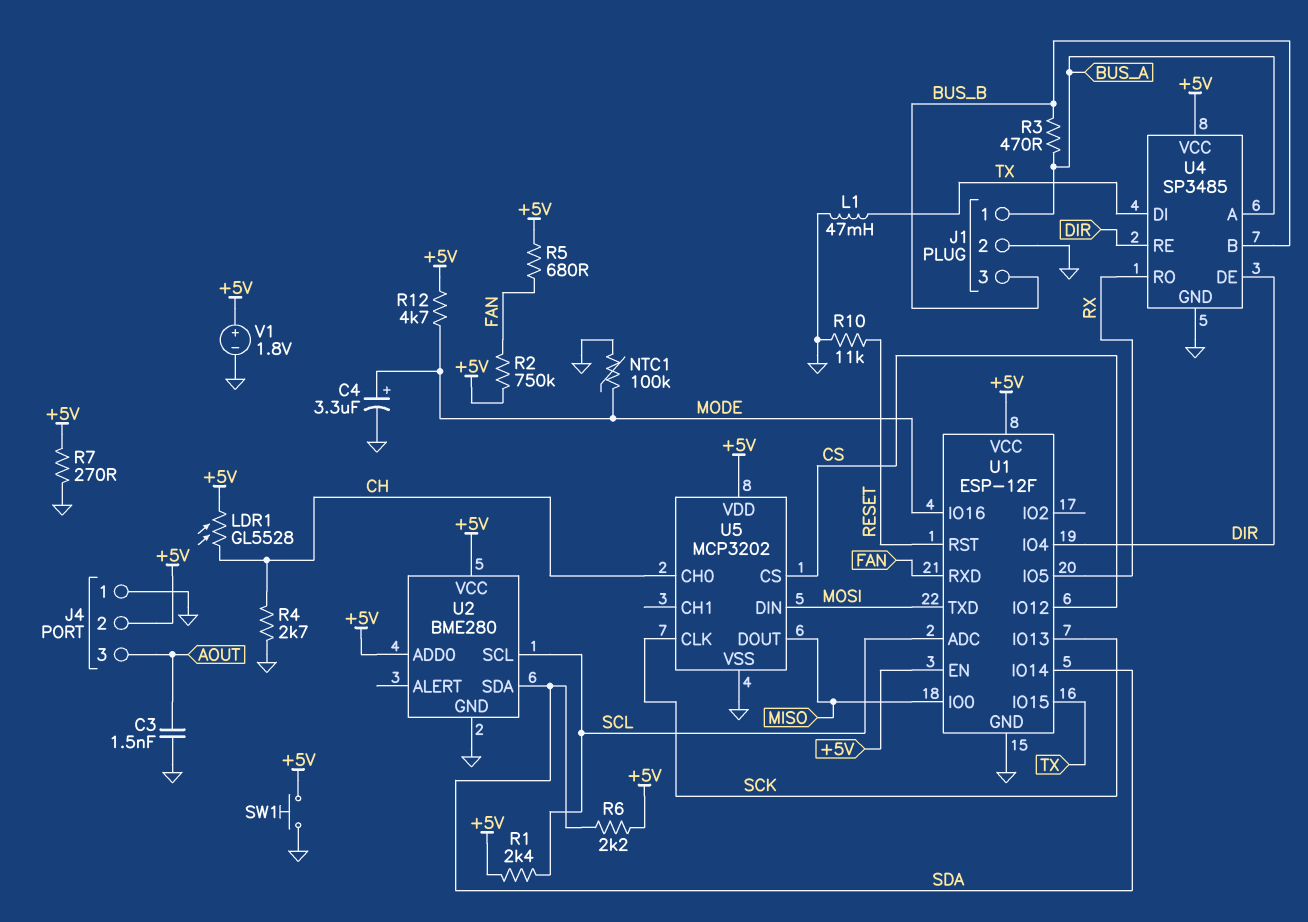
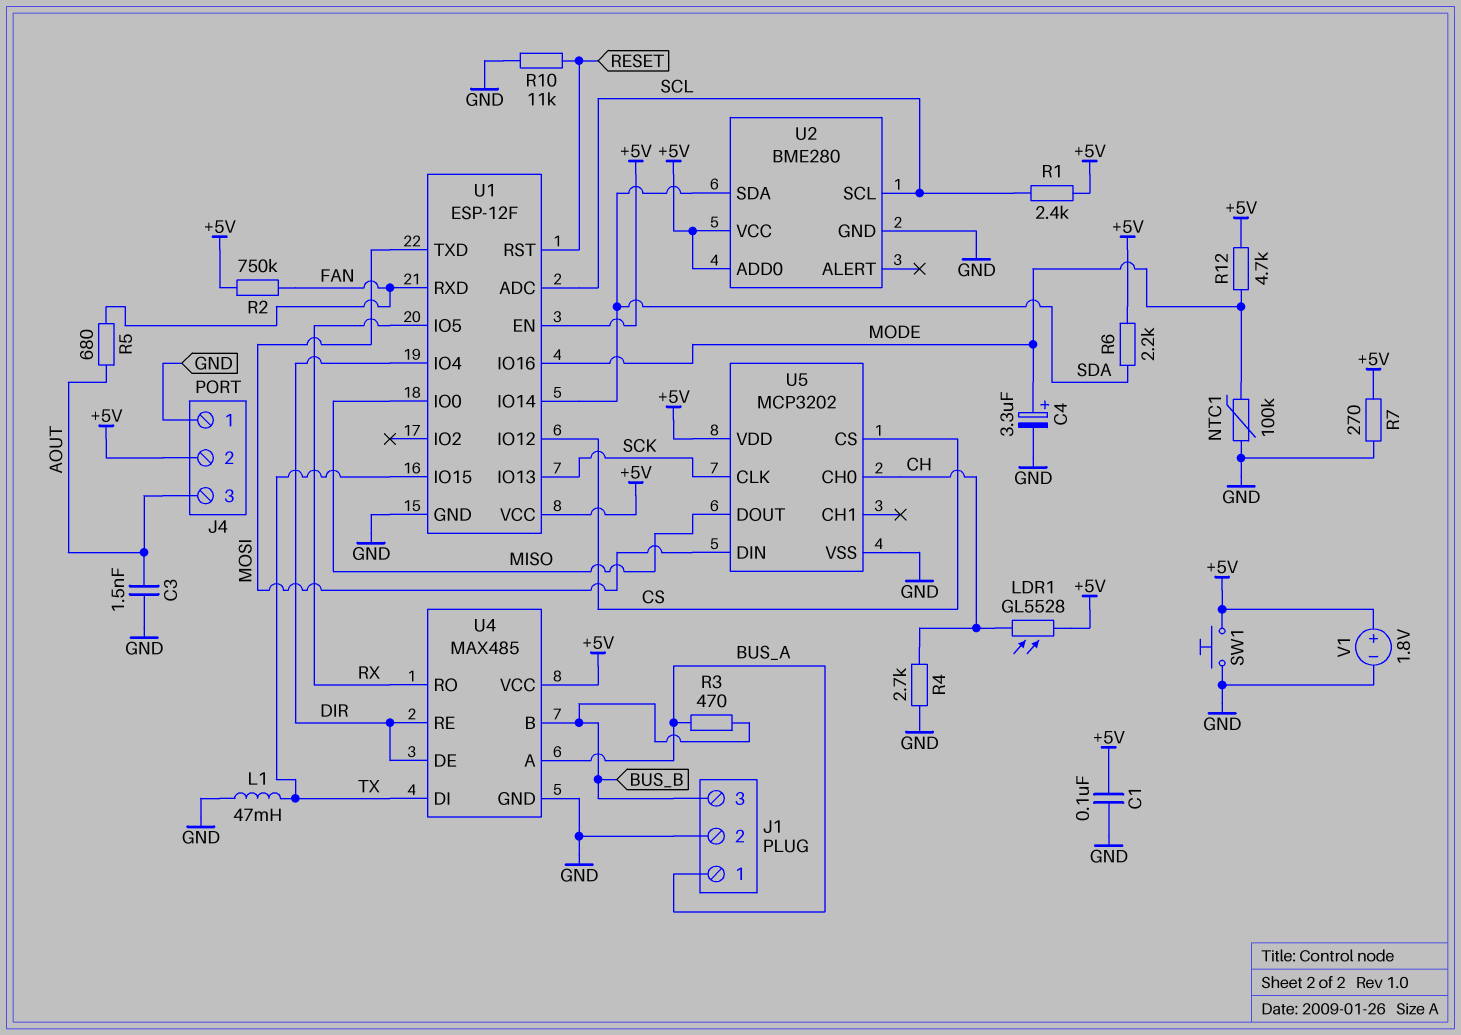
C1: none -> 100nF (+5V, GND)
R5: 680 (+5V, FAN) -> 680 (AOUT, FAN)
U4: SP3485 -> MAX485

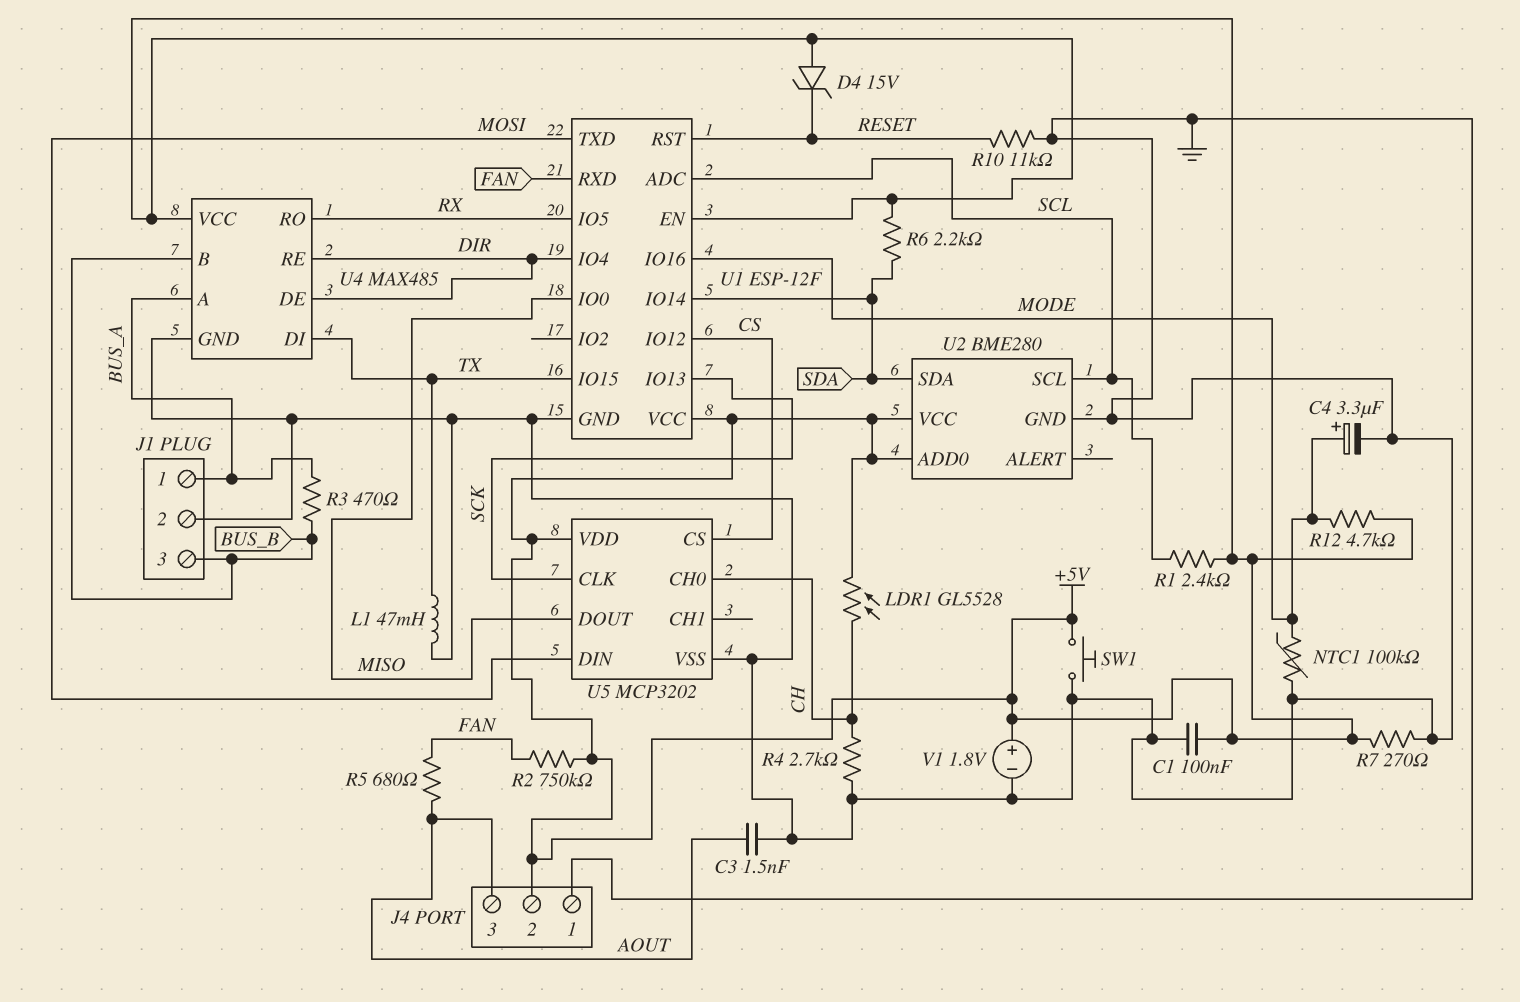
D4: none -> zener 15V (A +5V, K RESET)

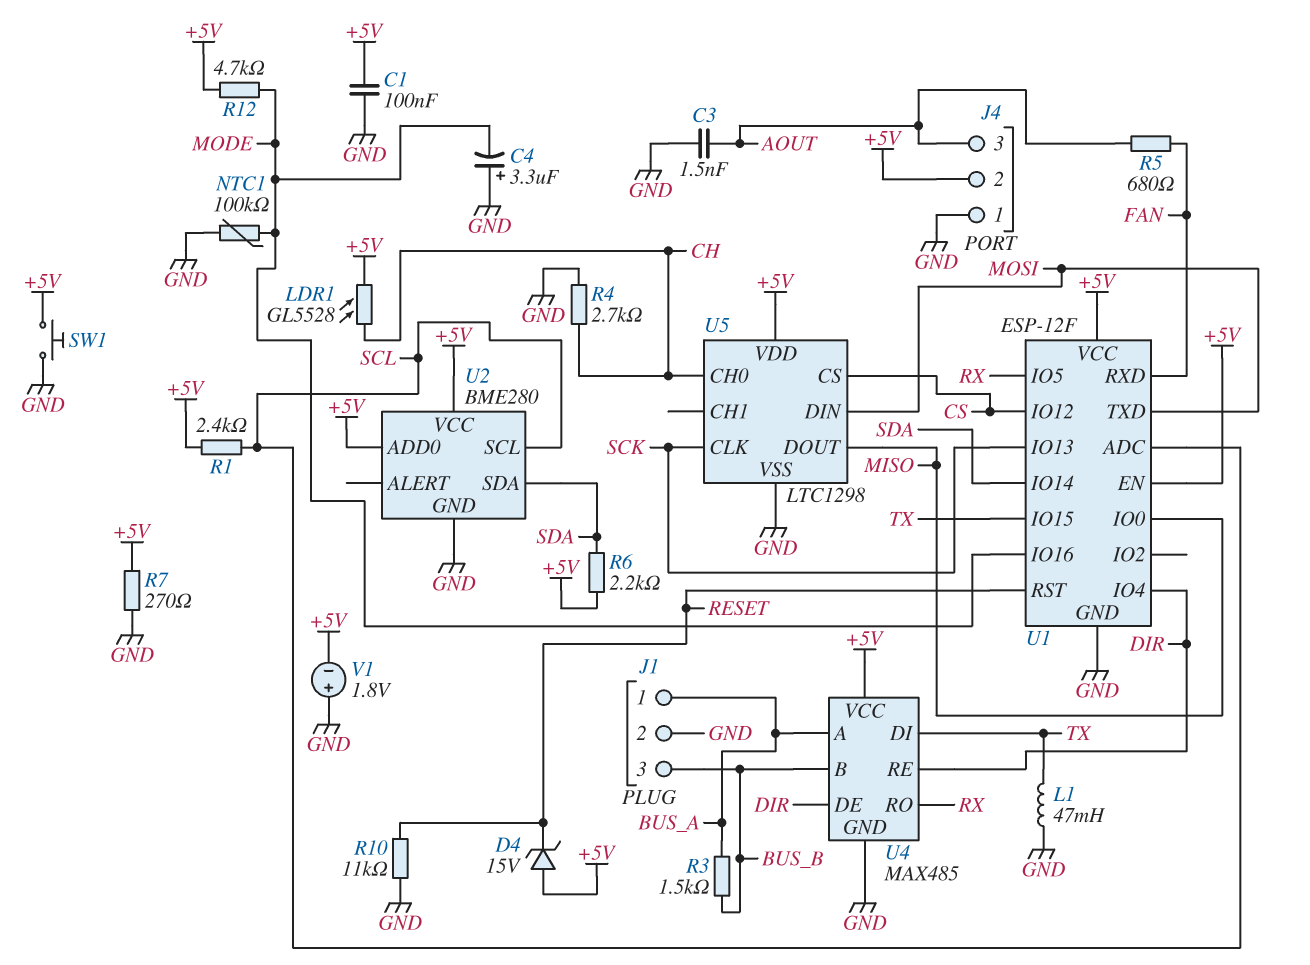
C4: 3.3uF (plus MODE, minus GND) -> 3.3uF (plus GND, minus MODE)
R2: 750k (+5V, FAN) -> none
R3: 470 (BUS_A, BUS_B) -> 1.5k (BUS_A, BUS_B)
U5: MCP3202 -> LTC1298
V1: 1.8V (plus +5V, minus GND) -> 1.8V (plus GND, minus +5V)

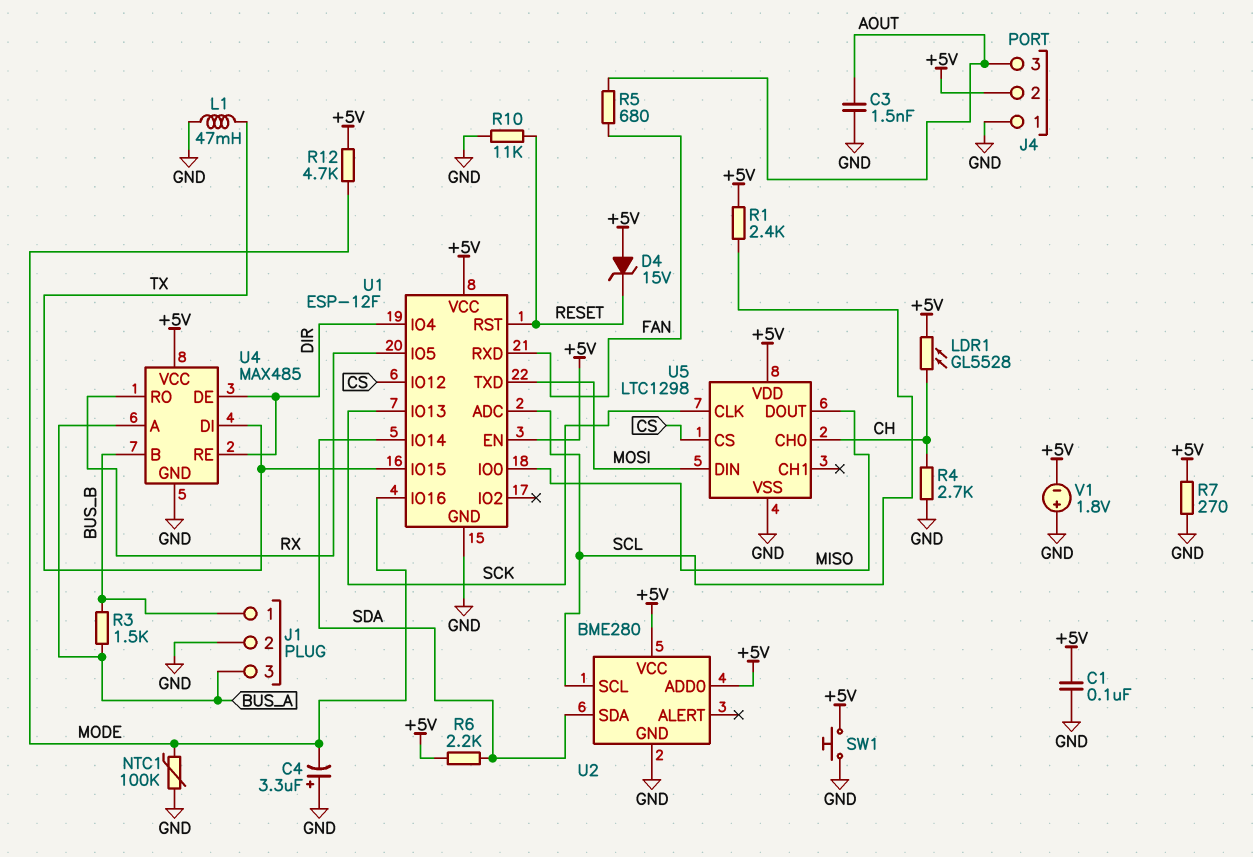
J1 pin 1: BUS_A -> BUS_B
J1 pin 3: BUS_B -> BUS_A

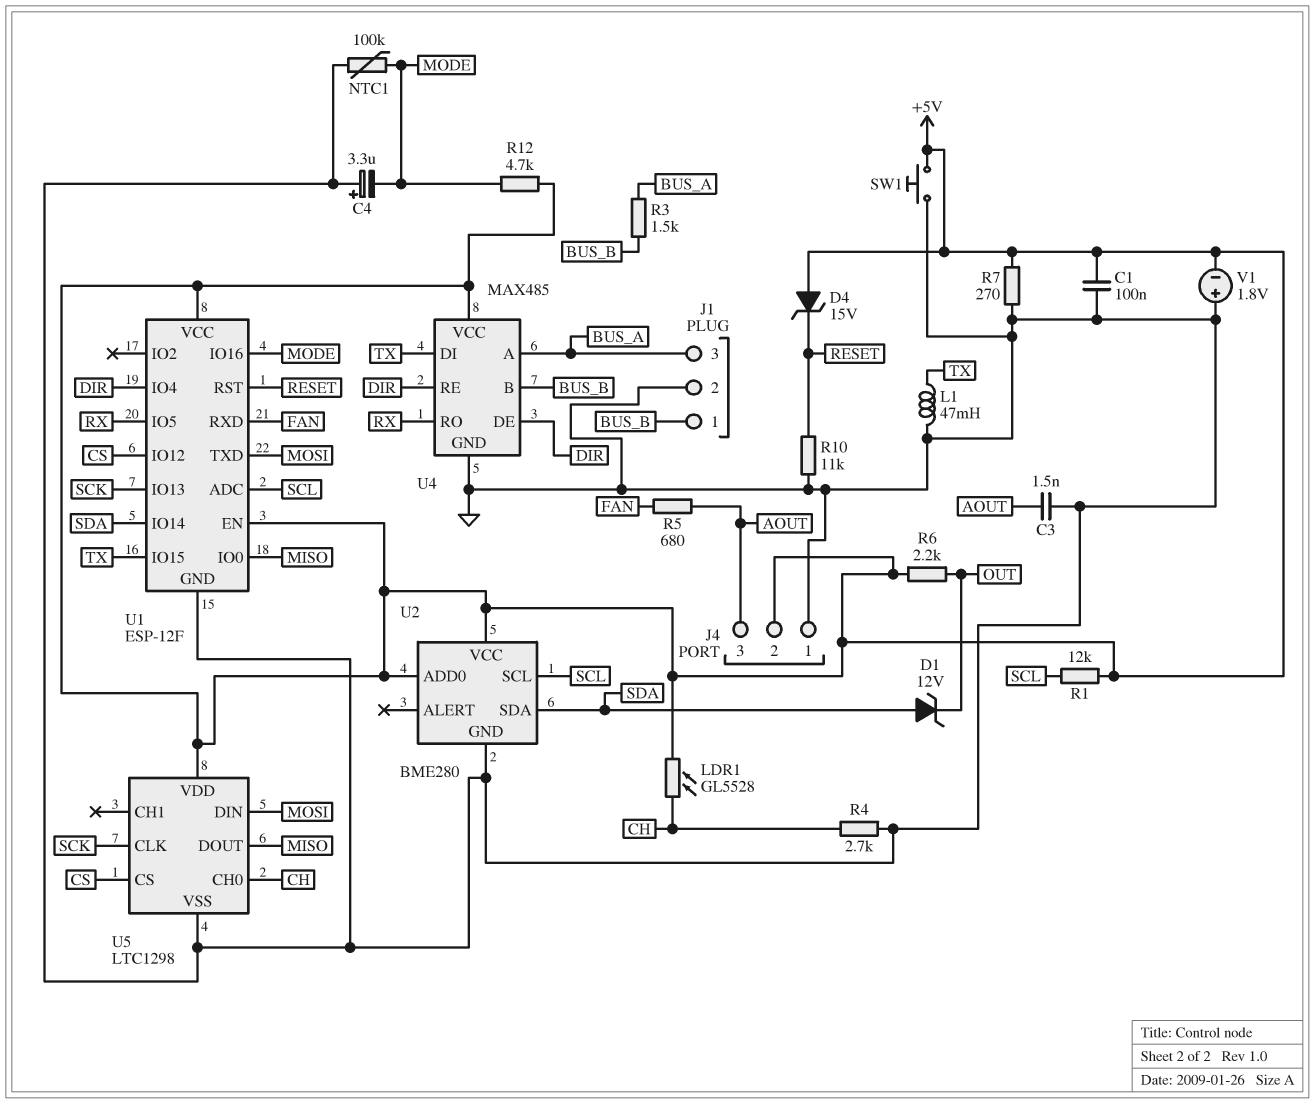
D1: none -> zener 12V (A SDA, K OUT)
R1: 2.4k (+5V, SCL) -> 12k (+5V, SCL)
R6: 2.2k (+5V, SDA) -> 2.2k (+5V, OUT)

